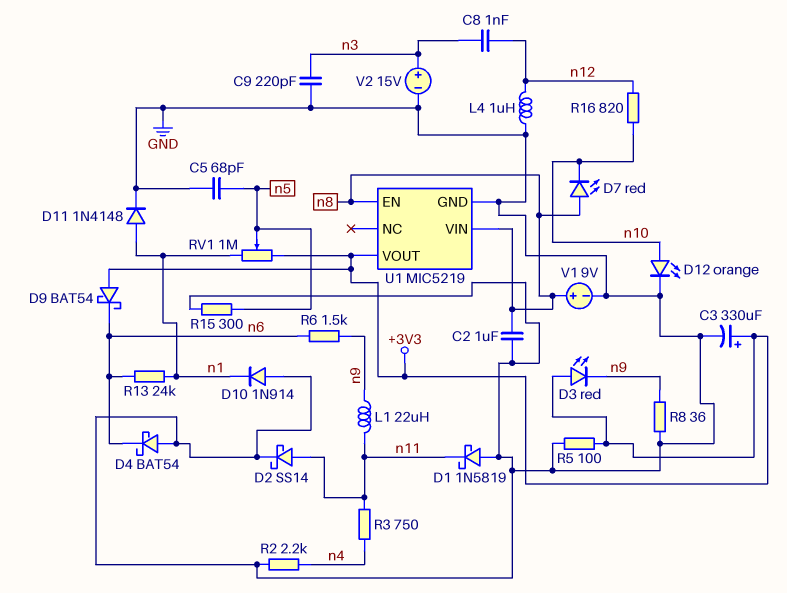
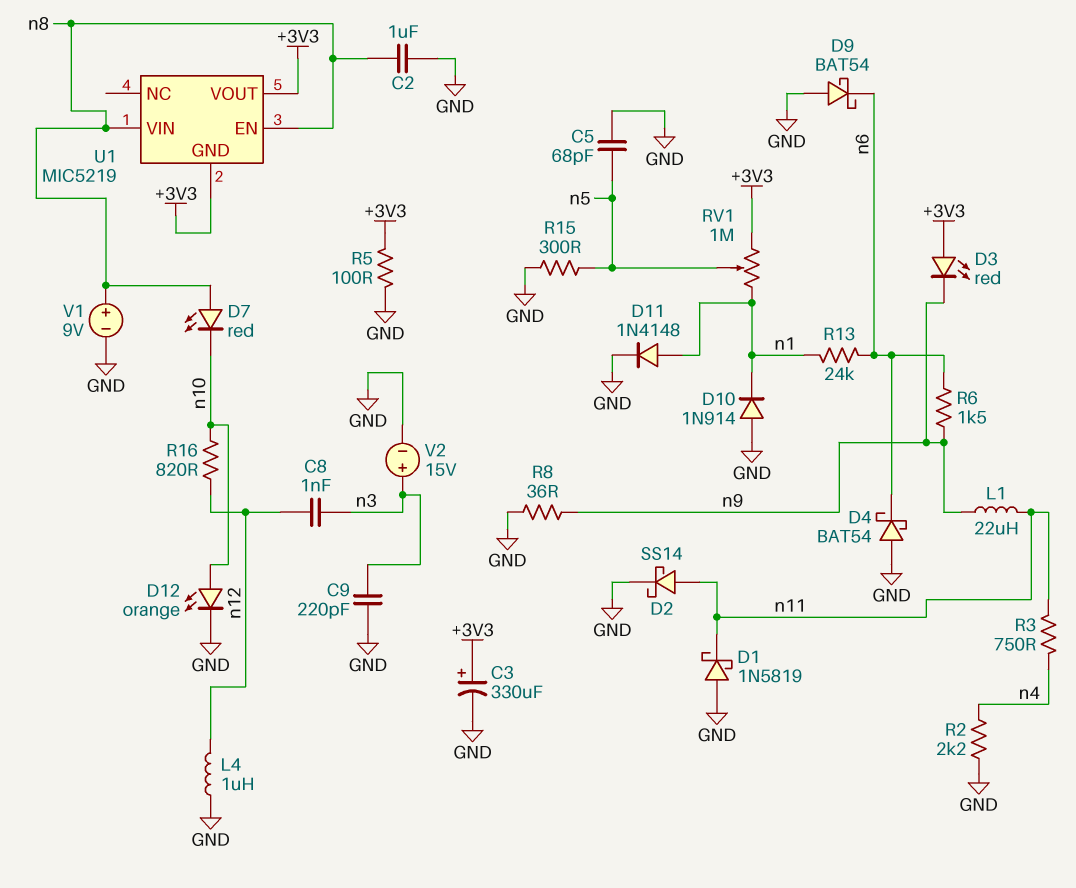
D9: schottky BAT54 (A +3V3, K n6) -> schottky BAT54 (A GND, K n6)
U1 pin GND: GND -> +3V3

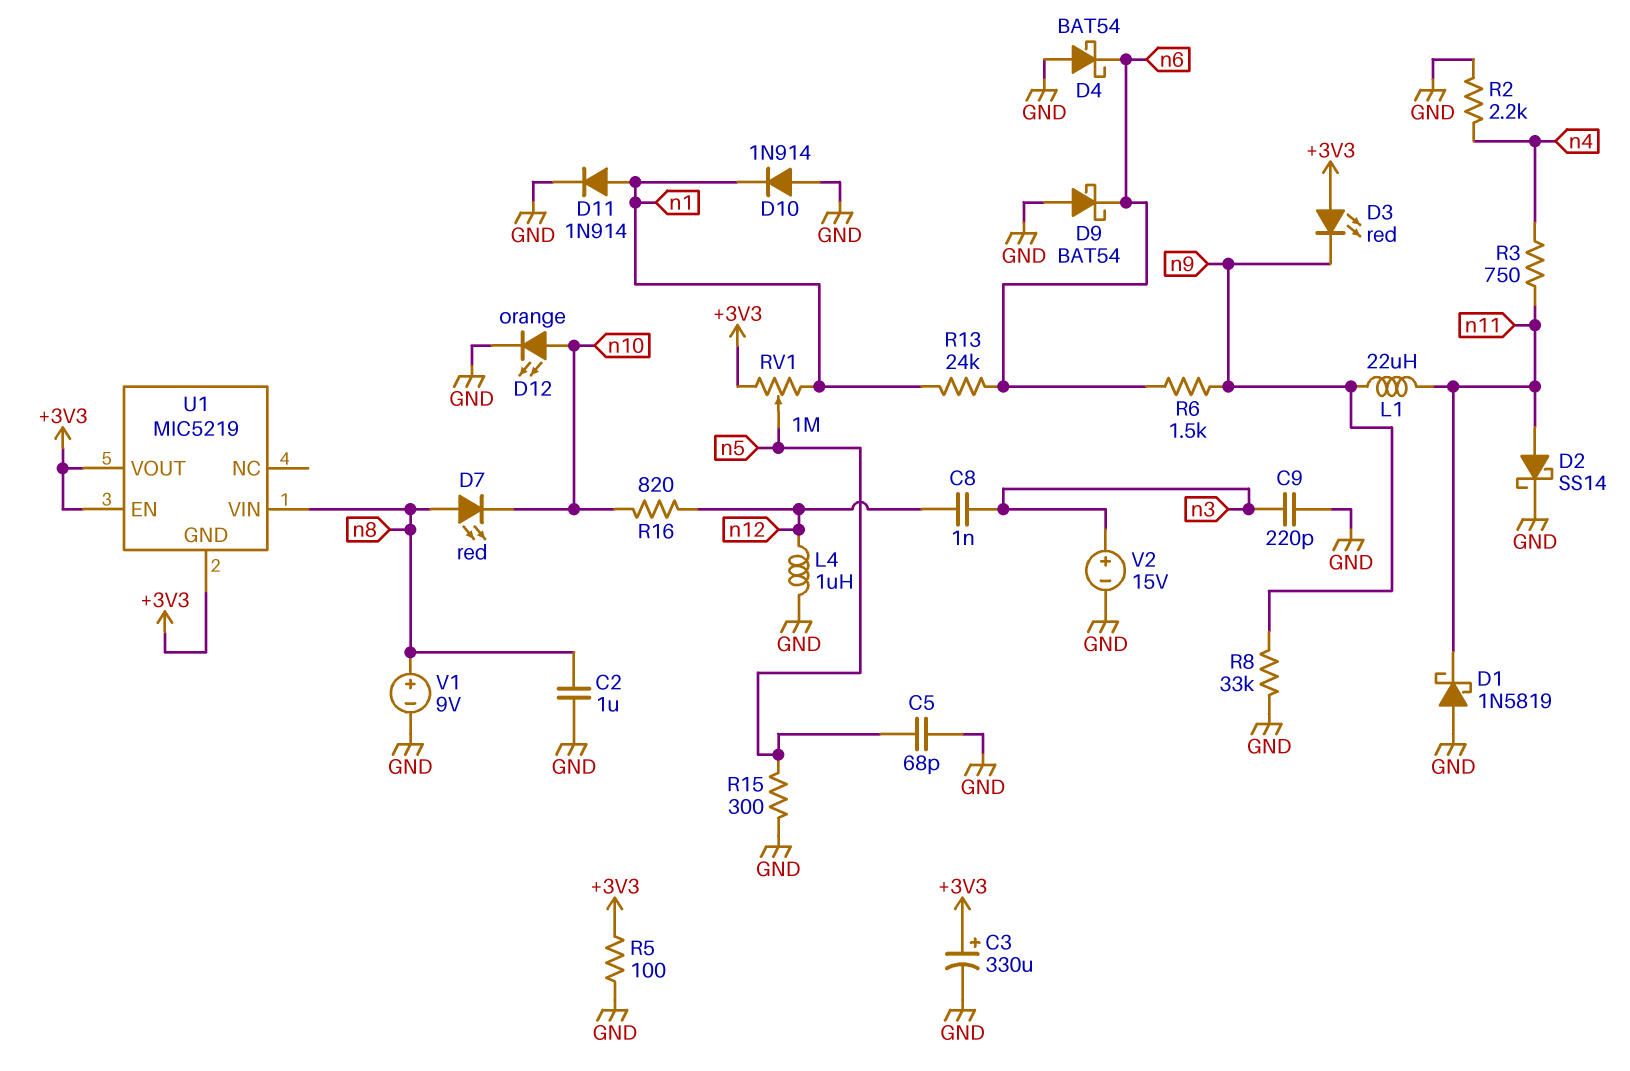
D11: diode 1N4148 (A n1, K GND) -> diode 1N914 (A n1, K GND)
R8: 36 (GND, n9) -> 33k (GND, n9)
U1 pin EN: n8 -> +3V3

